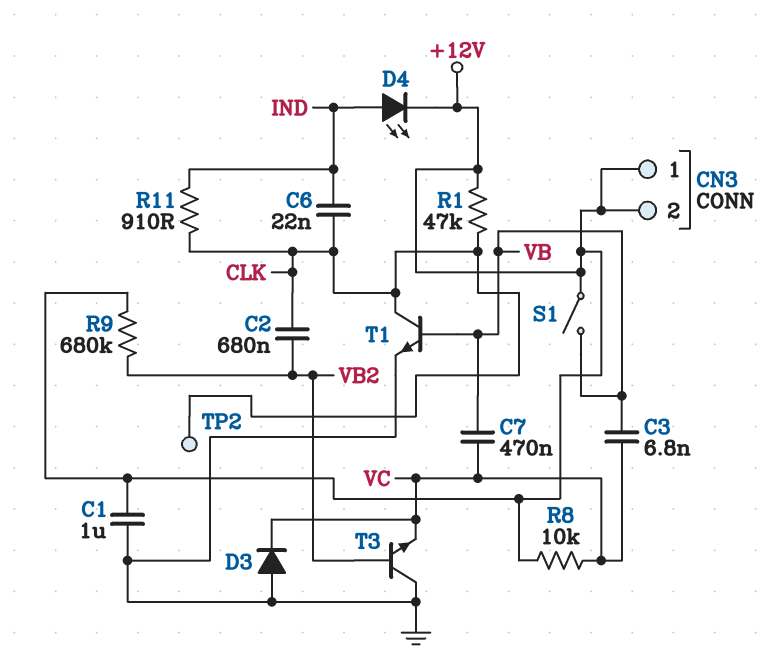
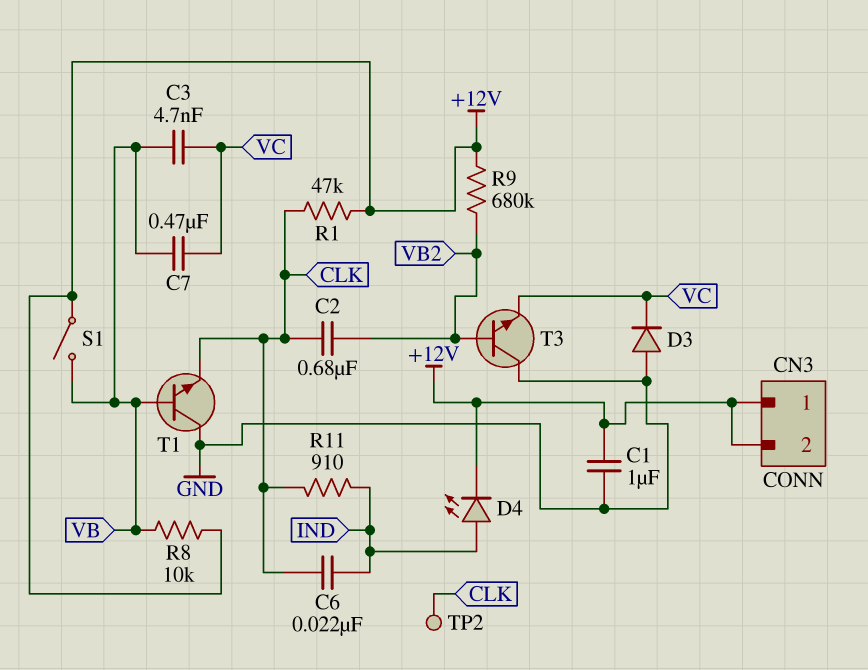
C3: 6.8nF (VB, VC) -> 4.7nF (VB, VC)
R8: 10k (+12V, VC) -> 10k (+12V, VB)
T1: NPN (B VB, C CLK, E GND) -> NPN (B VB, C GND, E CLK)

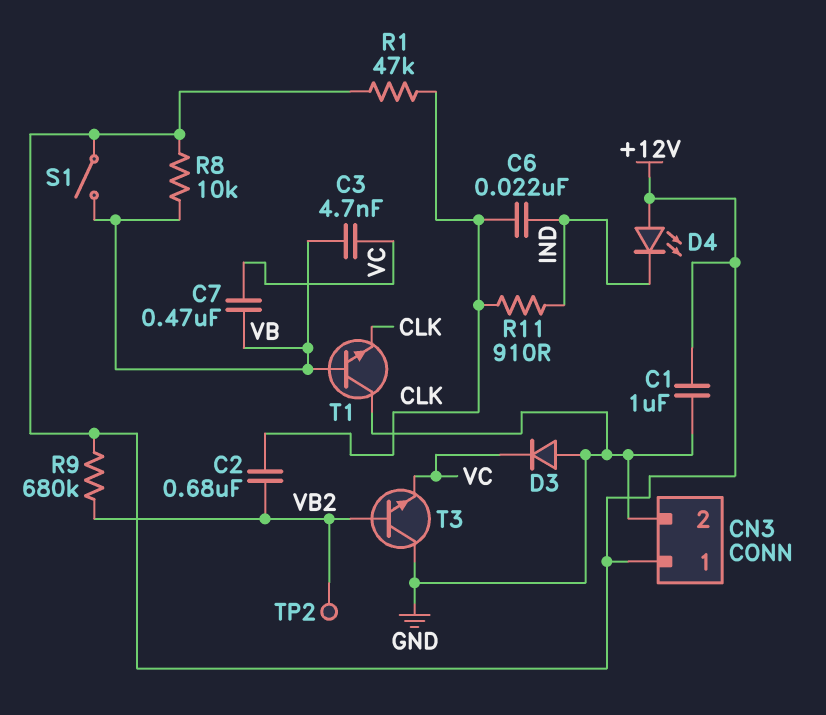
CN3 pin 2: +12V -> GND
D4: LED (A IND, K +12V) -> LED (A +12V, K IND)
TP2: test point (CLK) -> test point (VB2)

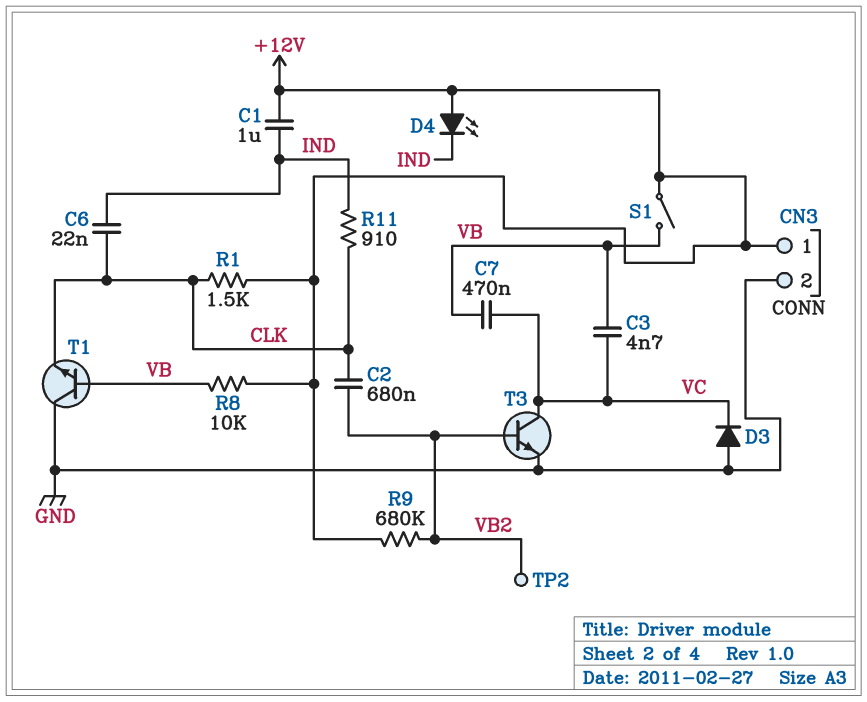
C1: 1uF (+12V, GND) -> 1uF (+12V, IND)
R1: 47k (+12V, CLK) -> 1.5k (+12V, CLK)
T3: NPN (B VB2, C GND, E VC) -> NPN (B VB2, C VC, E GND)

